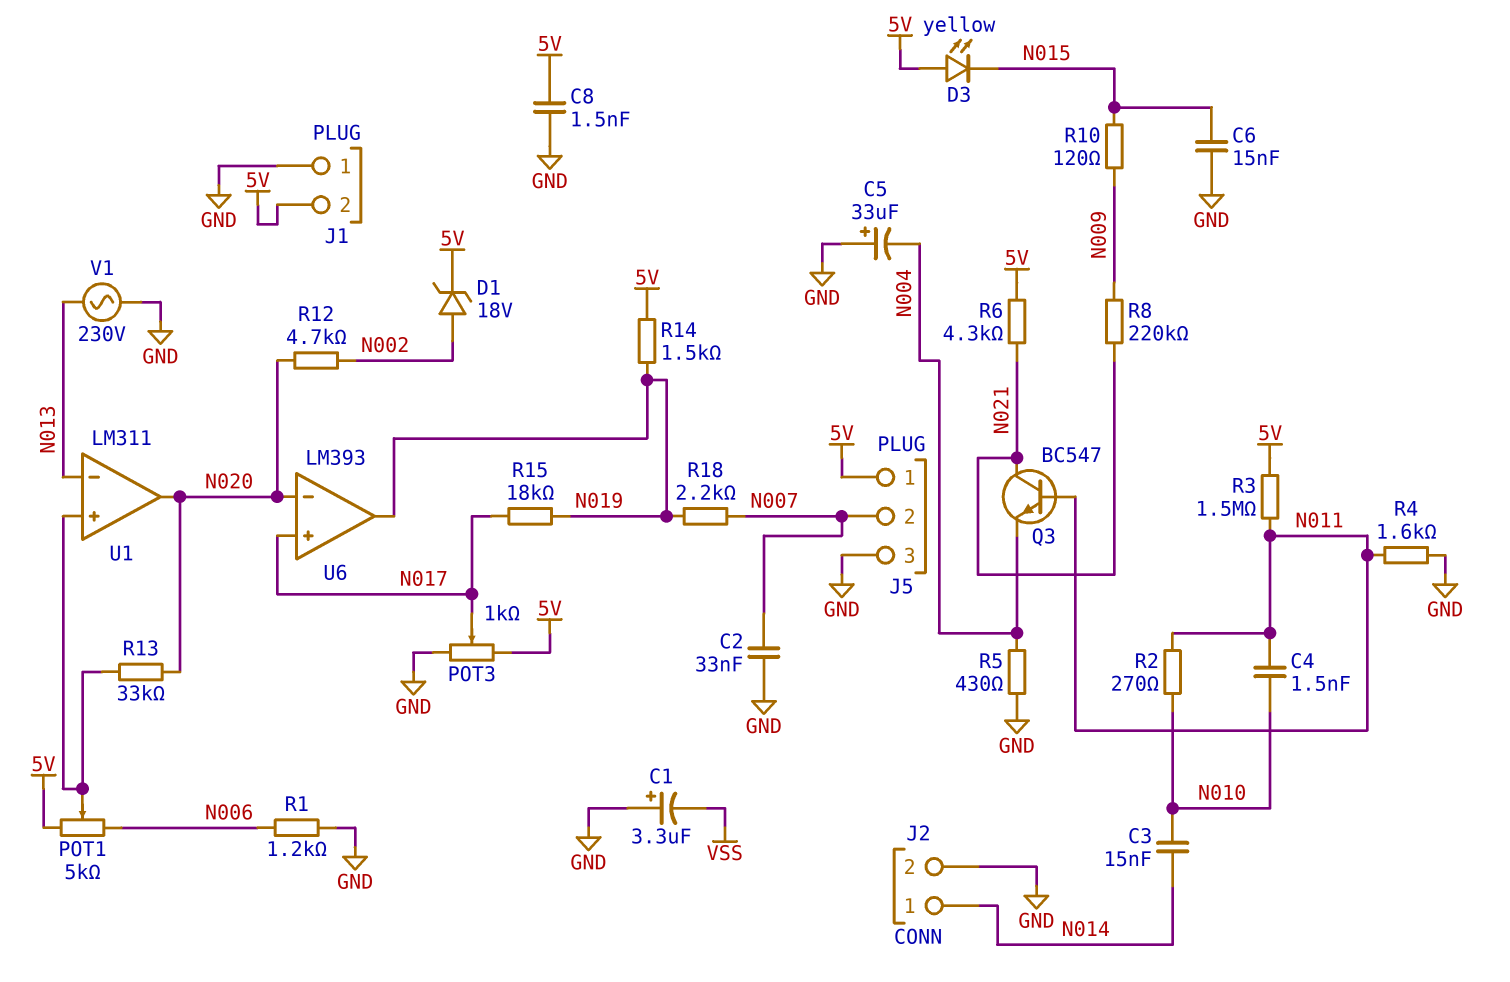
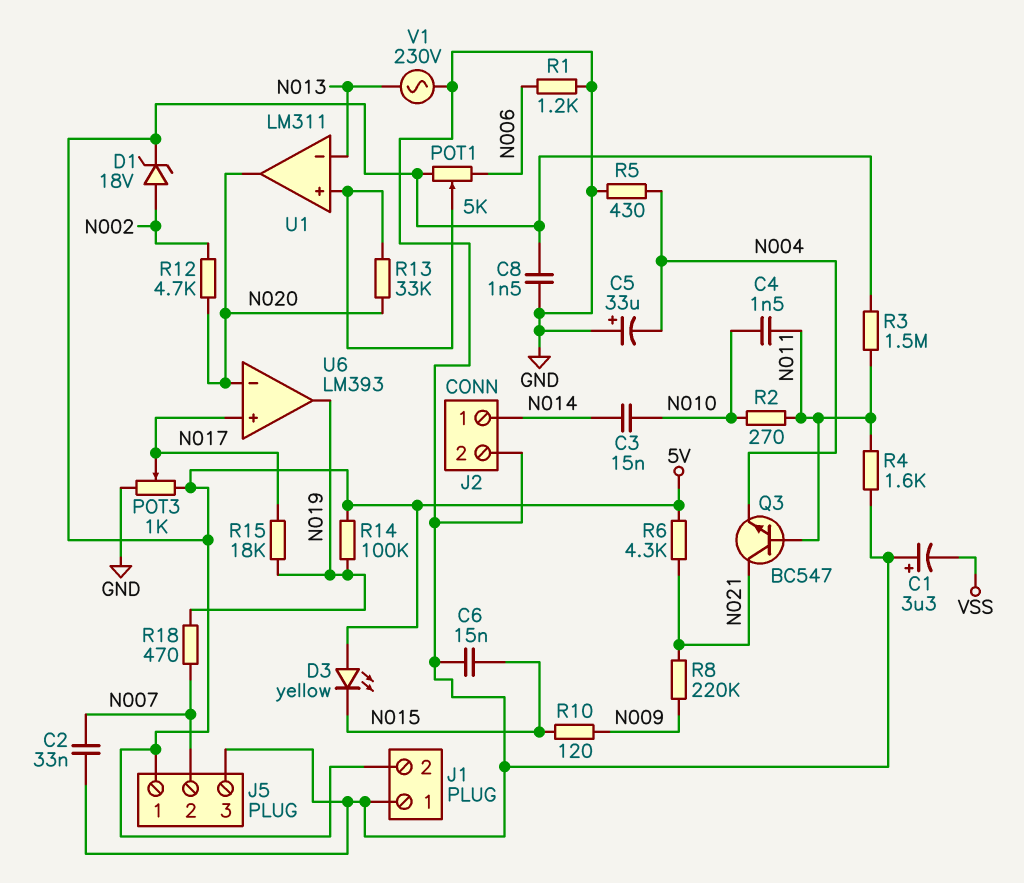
R14: 1.5k (5V, N019) -> 100k (5V, N019)
R18: 2.2k (N007, N019) -> 470 (N007, N019)

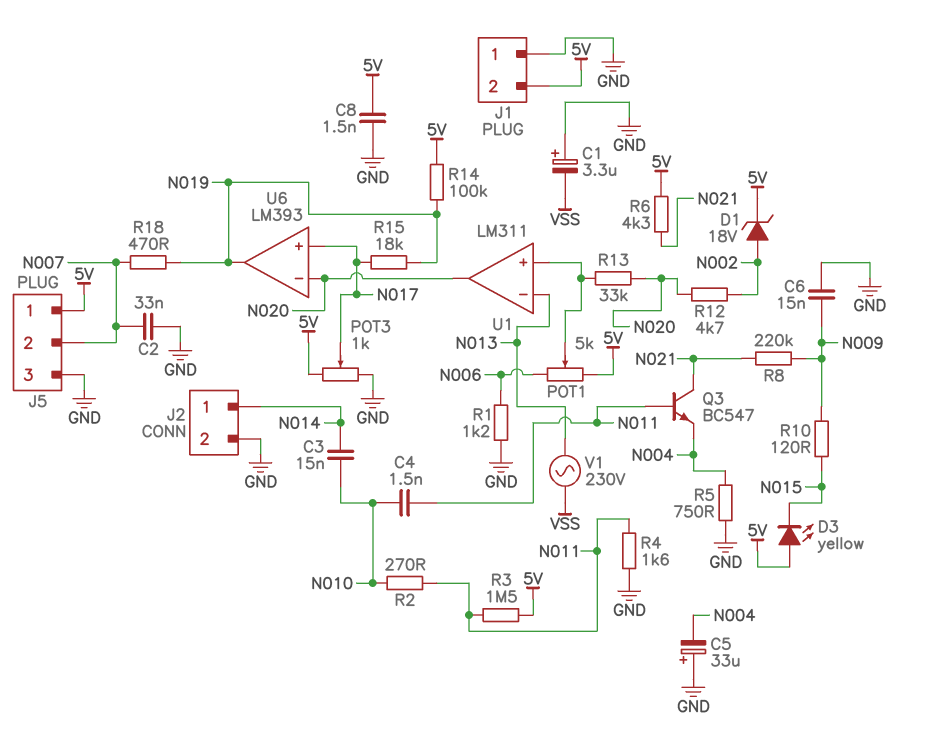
C6: 15nF (GND, N015) -> 15nF (GND, N009)
R5: 430 (GND, N004) -> 750 (GND, N004)
V1: AC 230V (GND, N013) -> AC 230V (N013, VSS)

